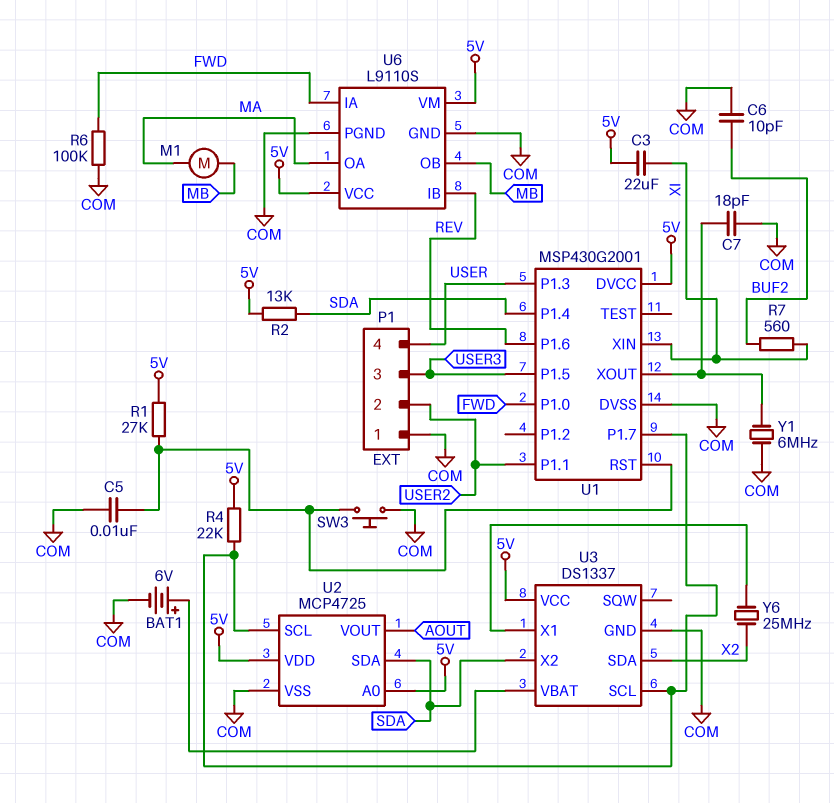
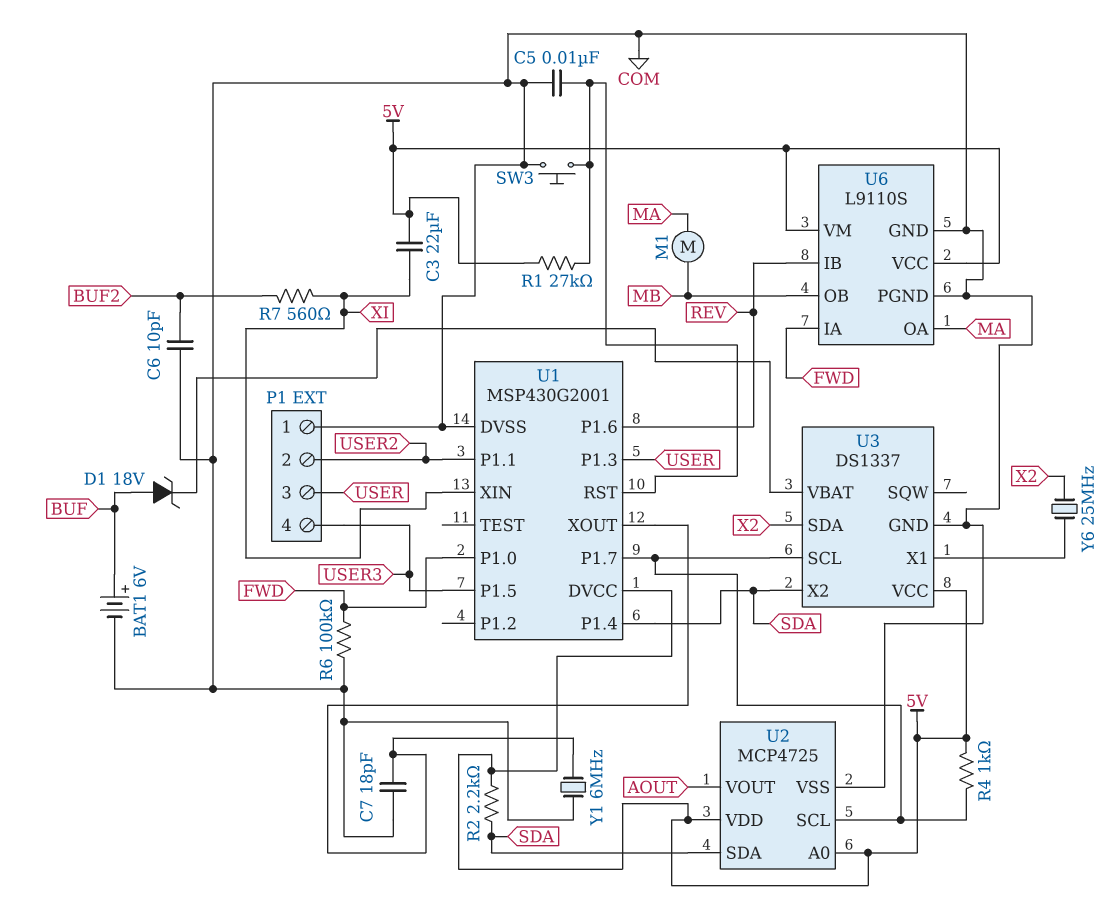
BAT1: 6V (plus U3/VBAT, minus COM) -> 6V (plus BUF, minus COM)
D1: none -> zener 18V (A BUF, K U3/VBAT)
P1 pin 3: USER3 -> USER
P1 pin 4: USER -> USER3
R2: 13k (5V, SDA) -> 2.2k (5V, SDA)
R4: 22k (5V, U1/P1.7) -> 1k (5V, U1/P1.7)

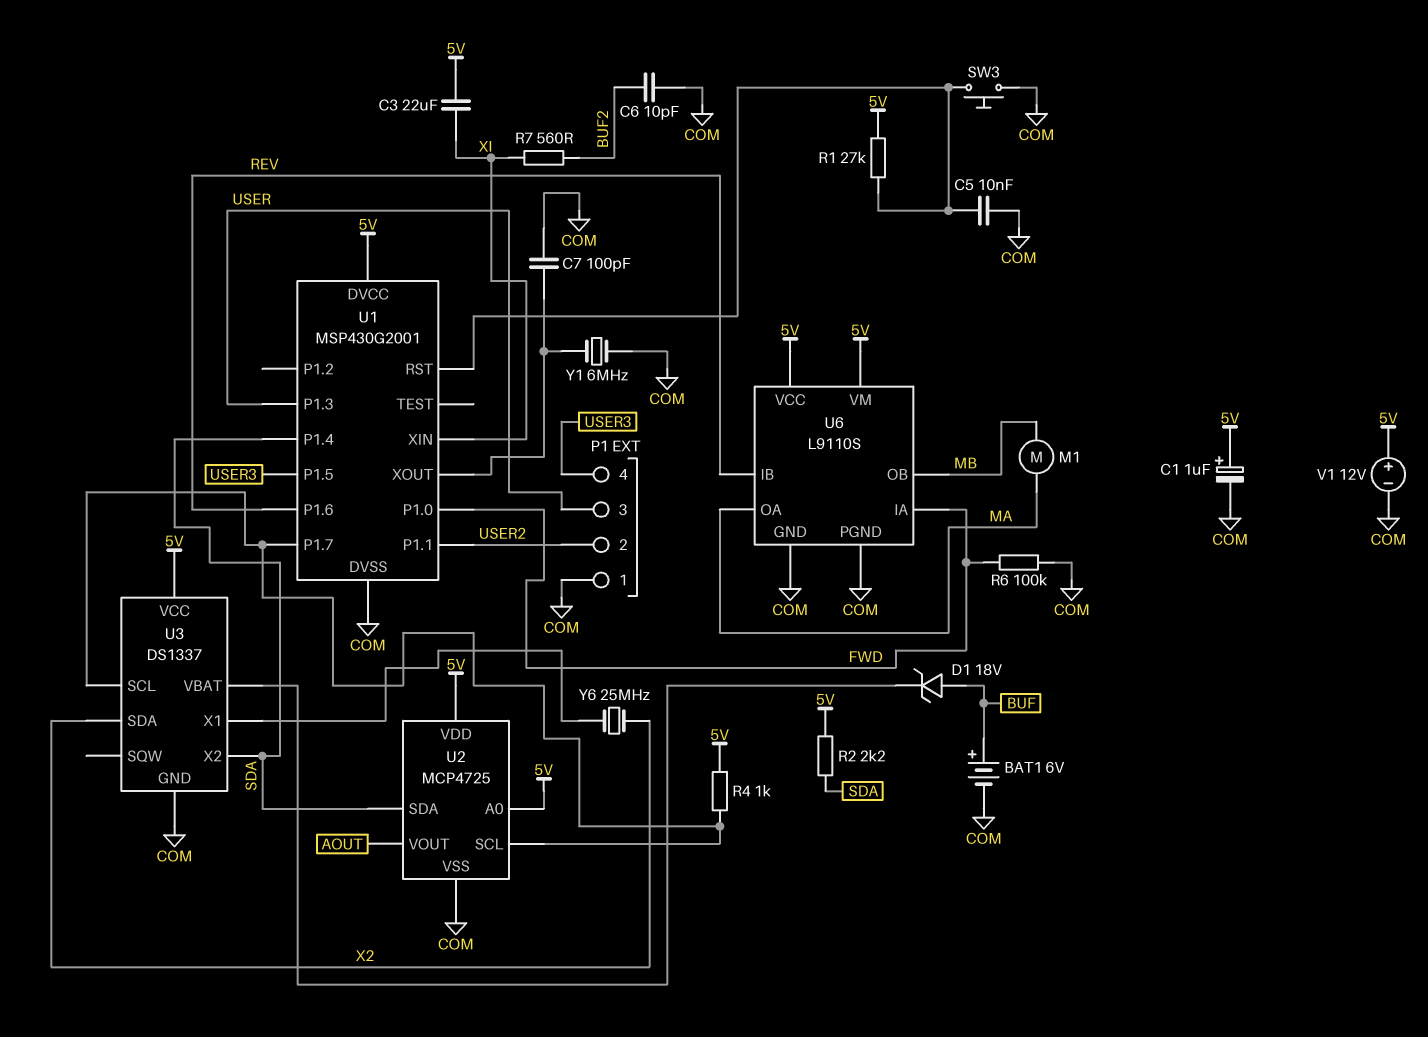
C1: none -> 1uF (plus 5V, minus COM)
C7: 18pF (COM, U1/XOUT) -> 100pF (COM, U1/XOUT)
V1: none -> 12V (plus 5V, minus COM)

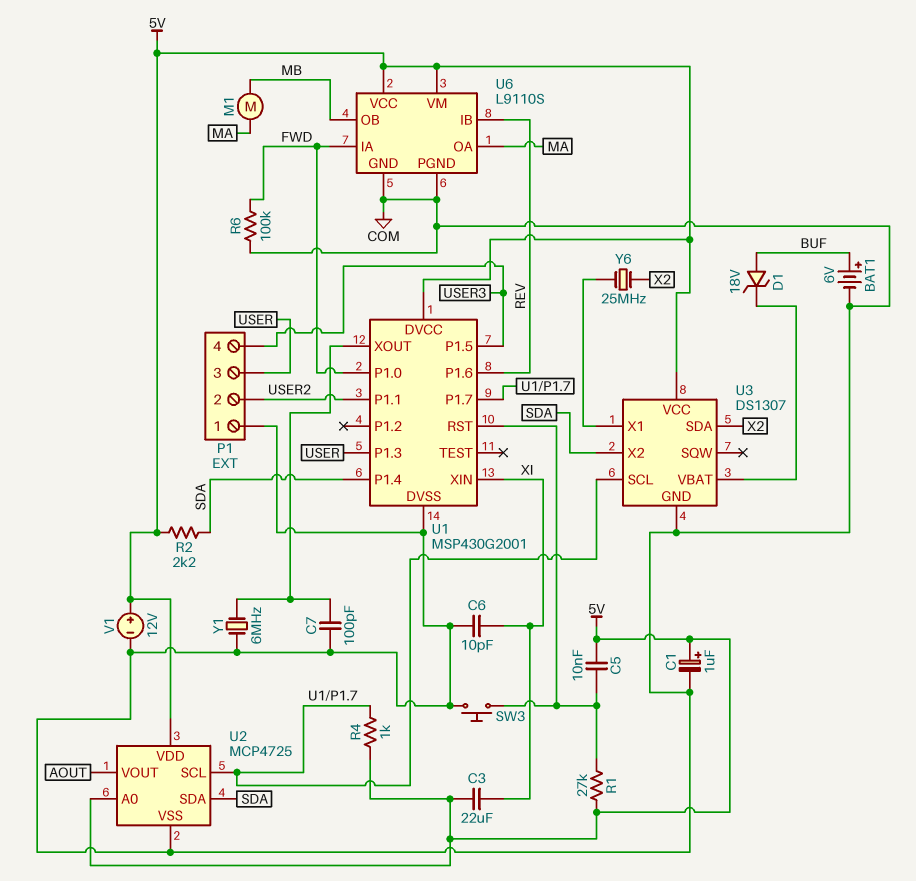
C5: 10nF (COM, U1/RST) -> 10nF (5V, U1/RST)
C6: 10pF (BUF2, COM) -> 10pF (COM, XI)
R7: 560 (BUF2, XI) -> none
U3: DS1337 -> DS1307

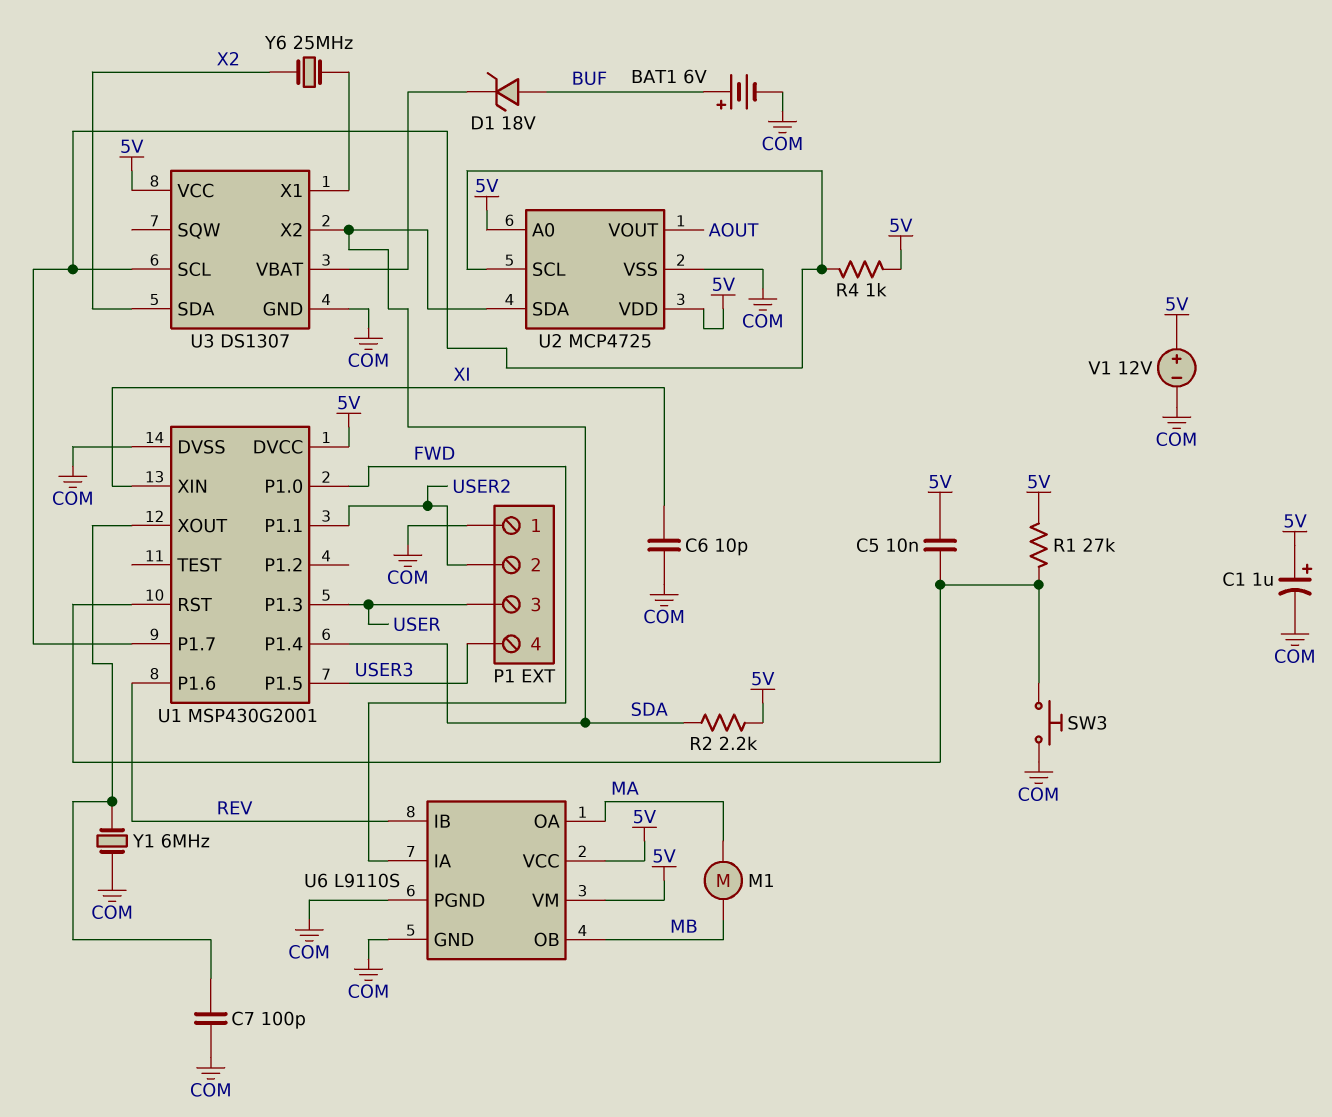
C3: 22uF (5V, XI) -> none
R6: 100k (COM, FWD) -> none

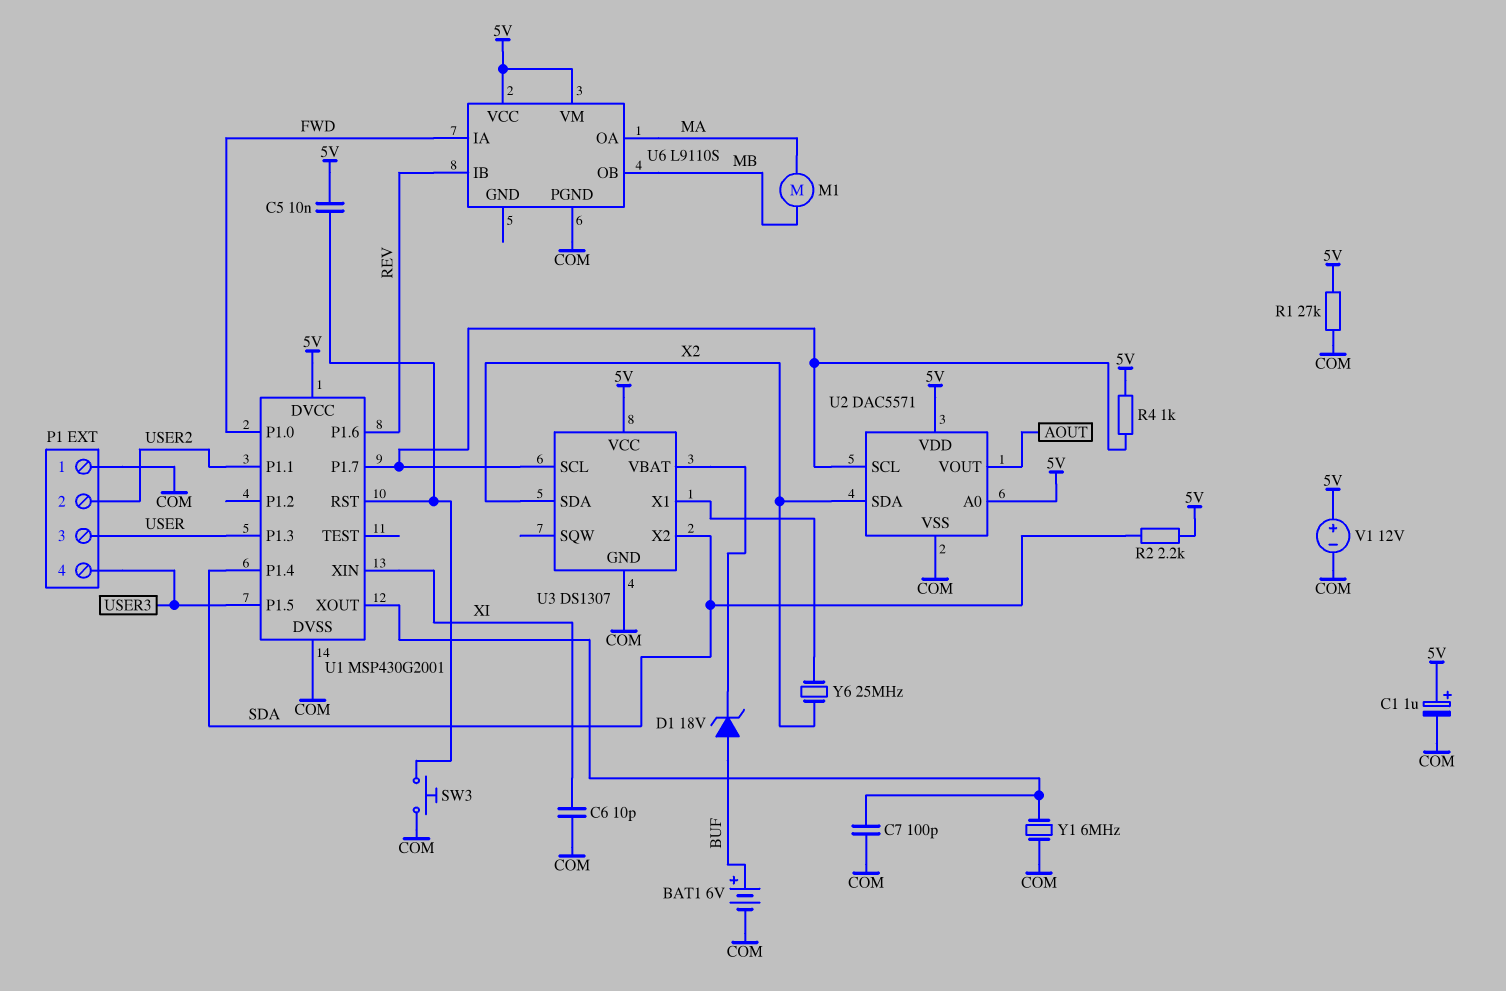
R1: 27k (5V, U1/RST) -> 27k (5V, COM)
U2: MCP4725 -> DAC5571
U2 pin SDA: SDA -> X2
U6 pin GND: COM -> none

